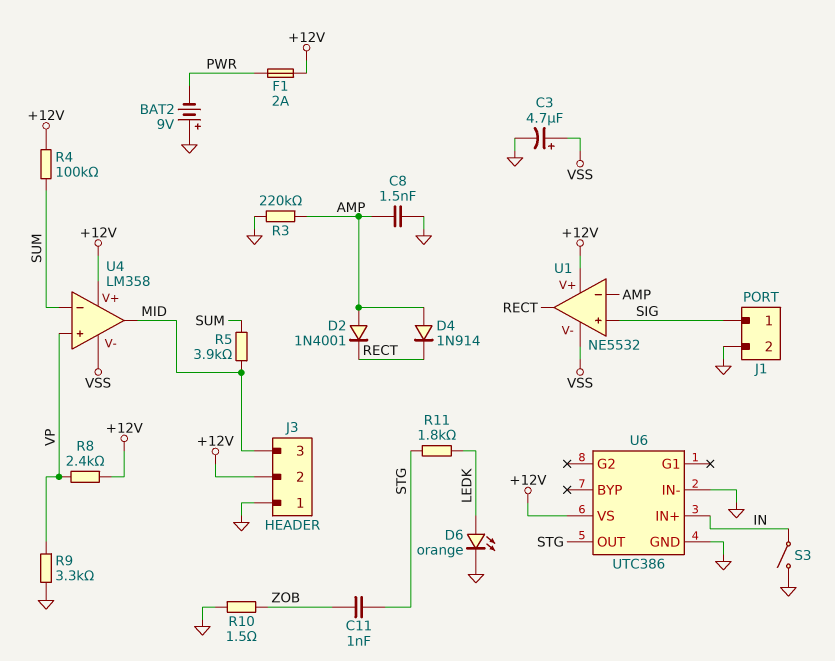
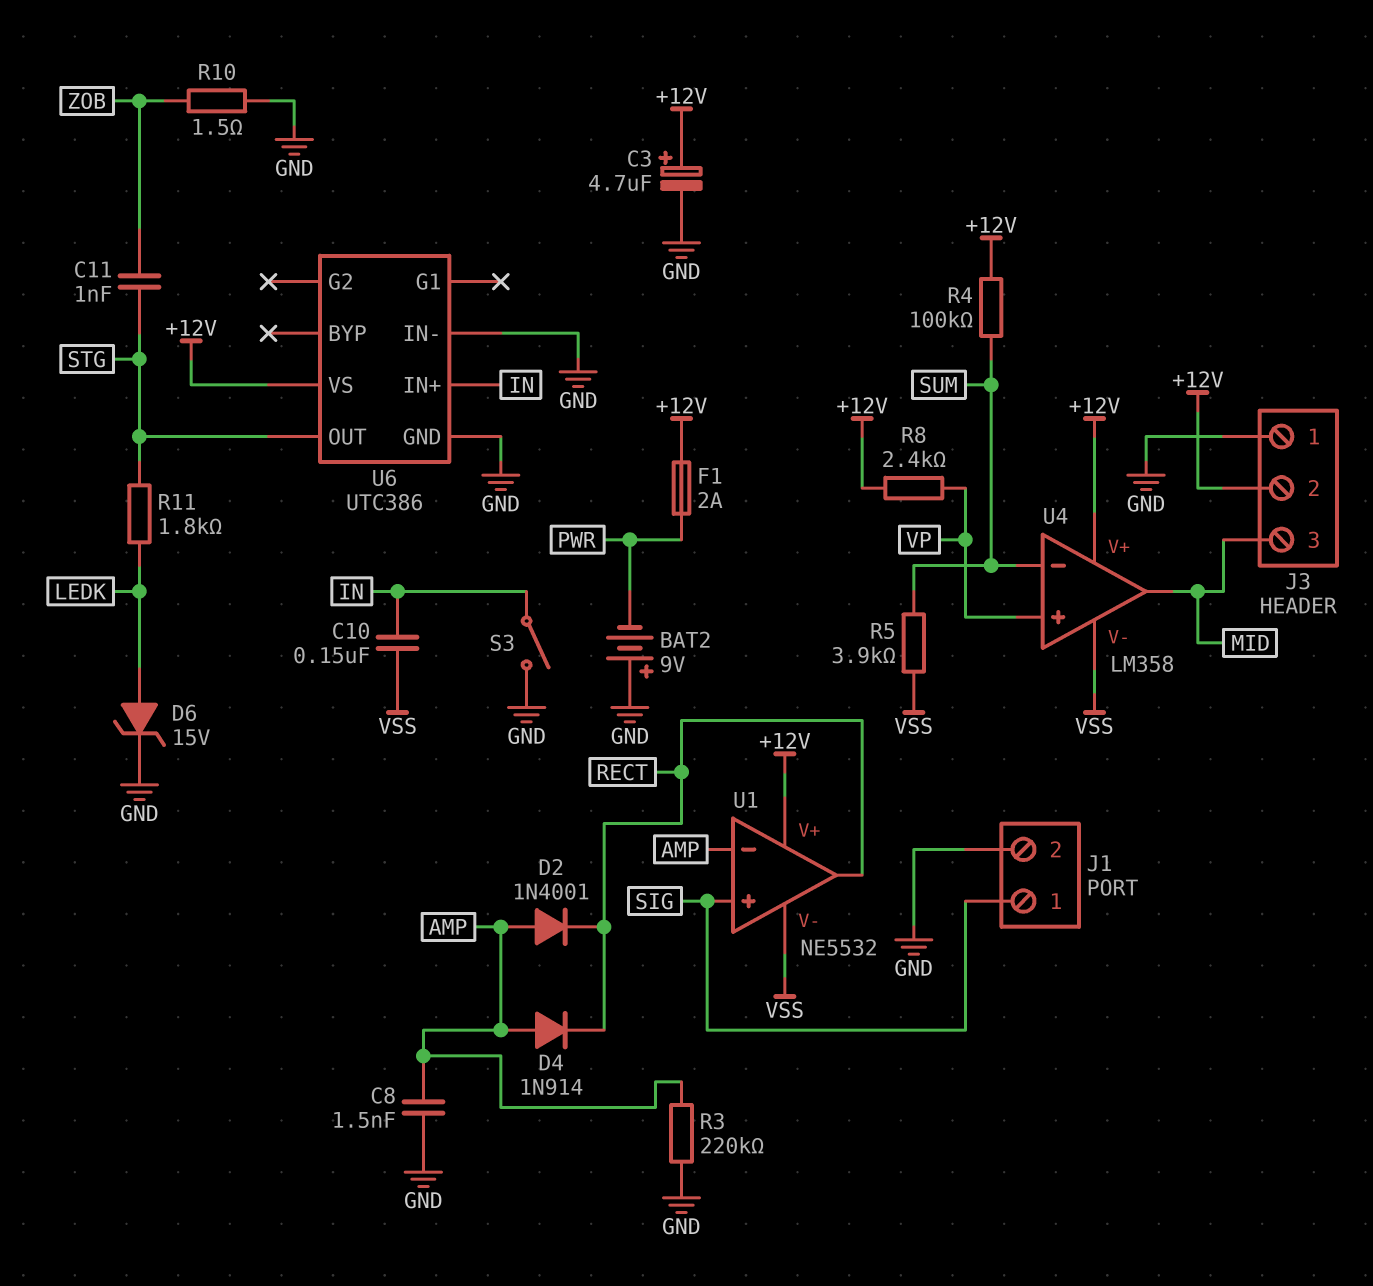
C3: 4.7uF (plus VSS, minus GND) -> 4.7uF (plus +12V, minus GND)
C10: none -> 150nF (IN, VSS)
D6: LED orange (A LEDK, K GND) -> zener 15V (A LEDK, K GND)
R5: 3.9k (MID, SUM) -> 3.9k (SUM, VSS)
R9: 3.3k (GND, VP) -> none

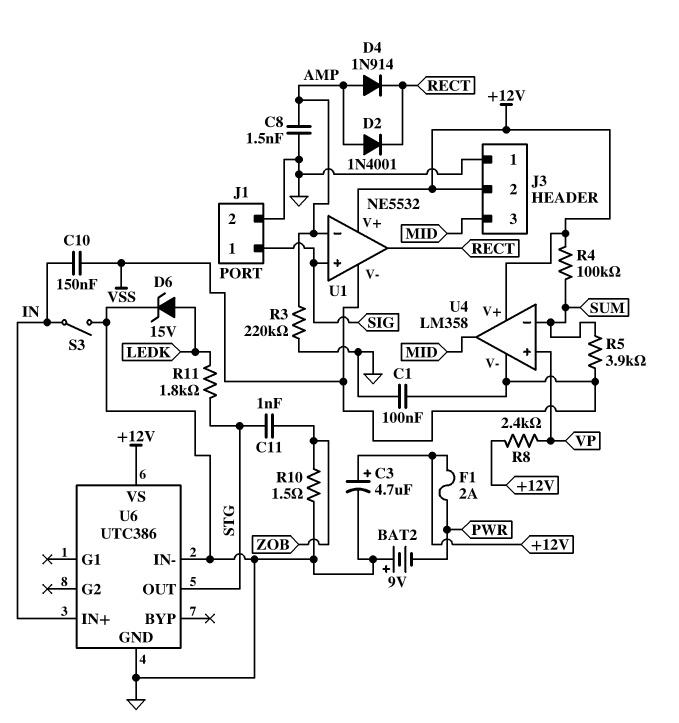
C1: none -> 100nF (GND, VSS)

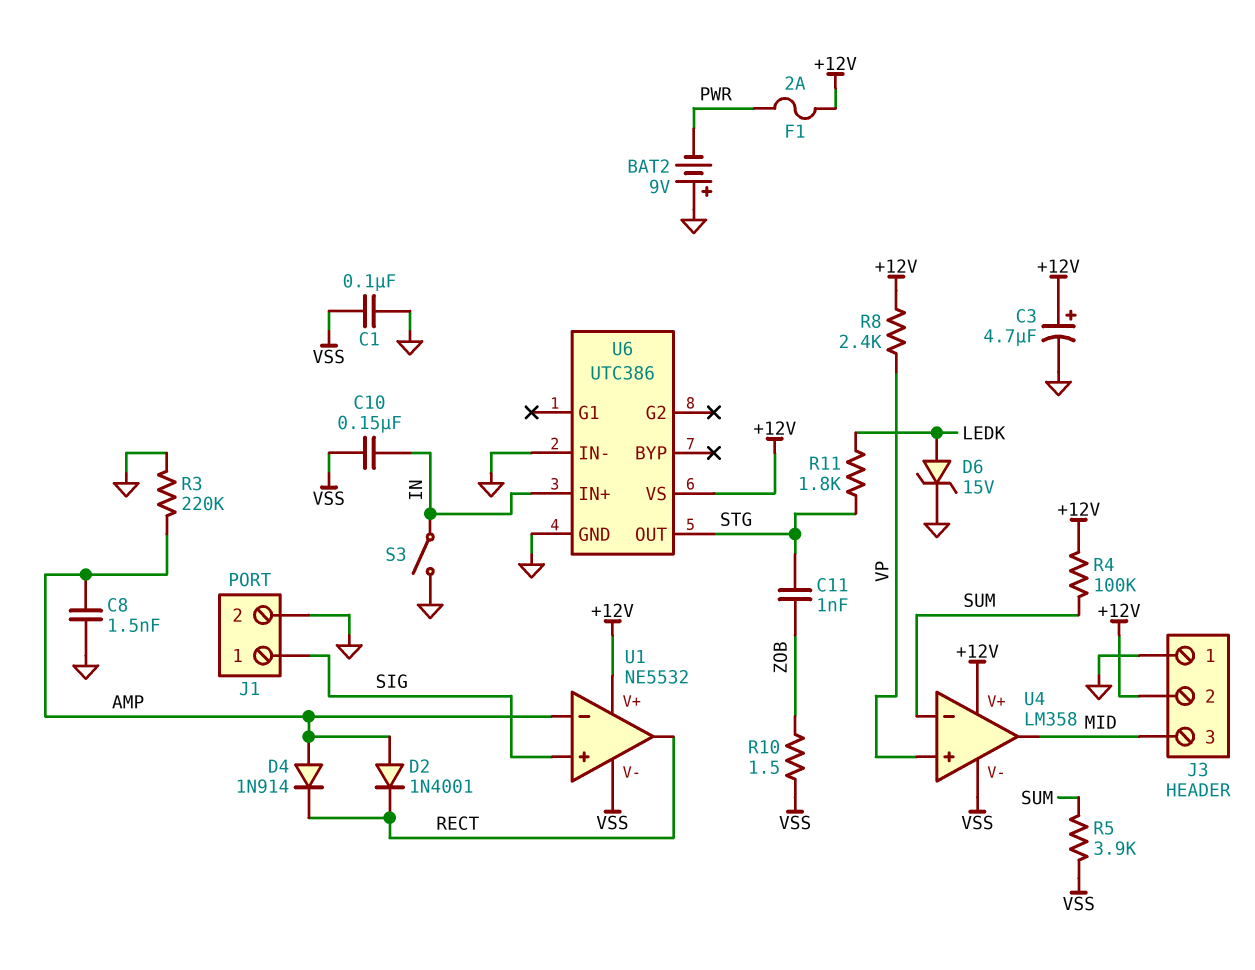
R10: 1.5 (GND, ZOB) -> 1.5 (VSS, ZOB)

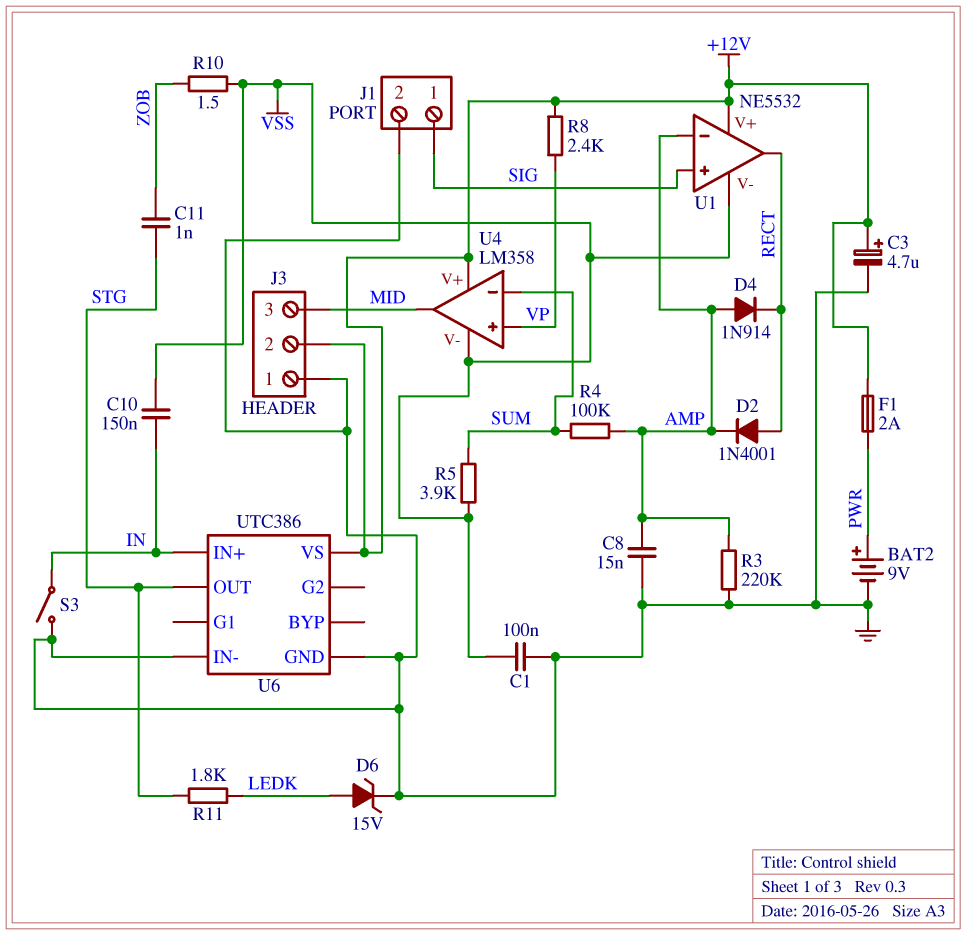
BAT2: 9V (plus GND, minus PWR) -> 9V (plus PWR, minus GND)
C8: 1.5nF (AMP, GND) -> 15nF (AMP, GND)
D2: diode 1N4001 (A AMP, K RECT) -> diode 1N4001 (A RECT, K AMP)
R4: 100k (+12V, SUM) -> 100k (AMP, SUM)

